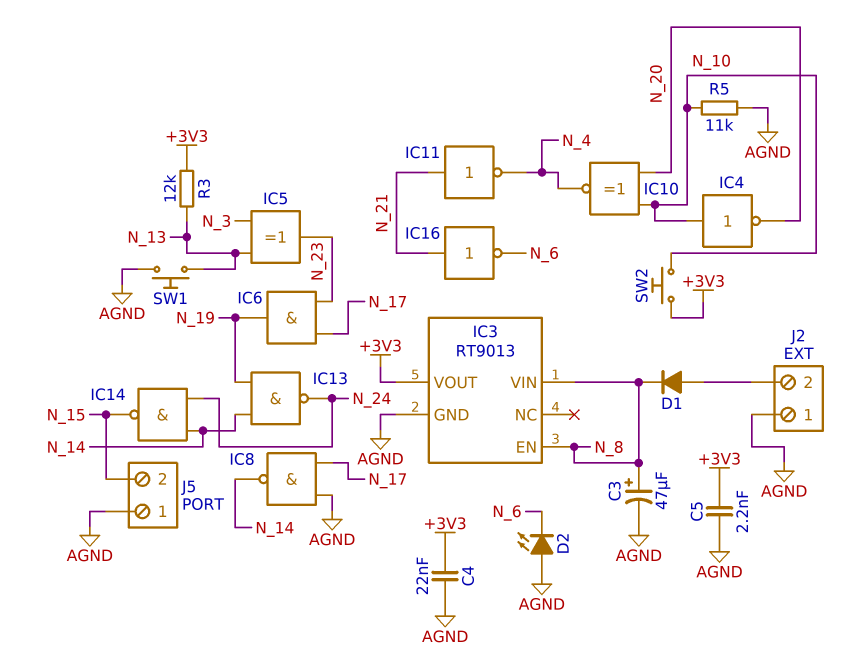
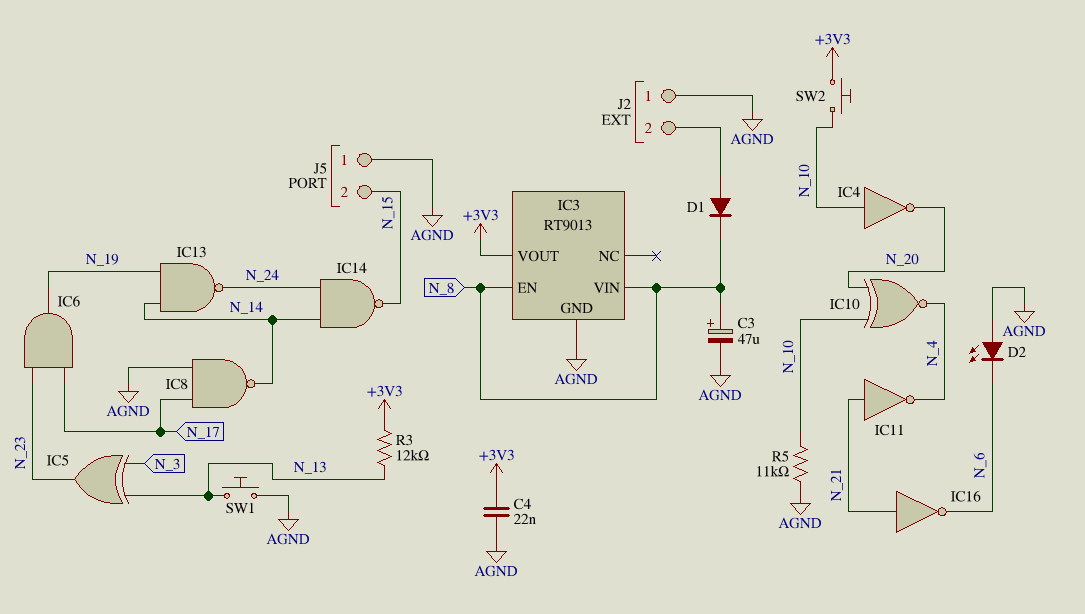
C5: 2.2nF (+3V3, AGND) -> none

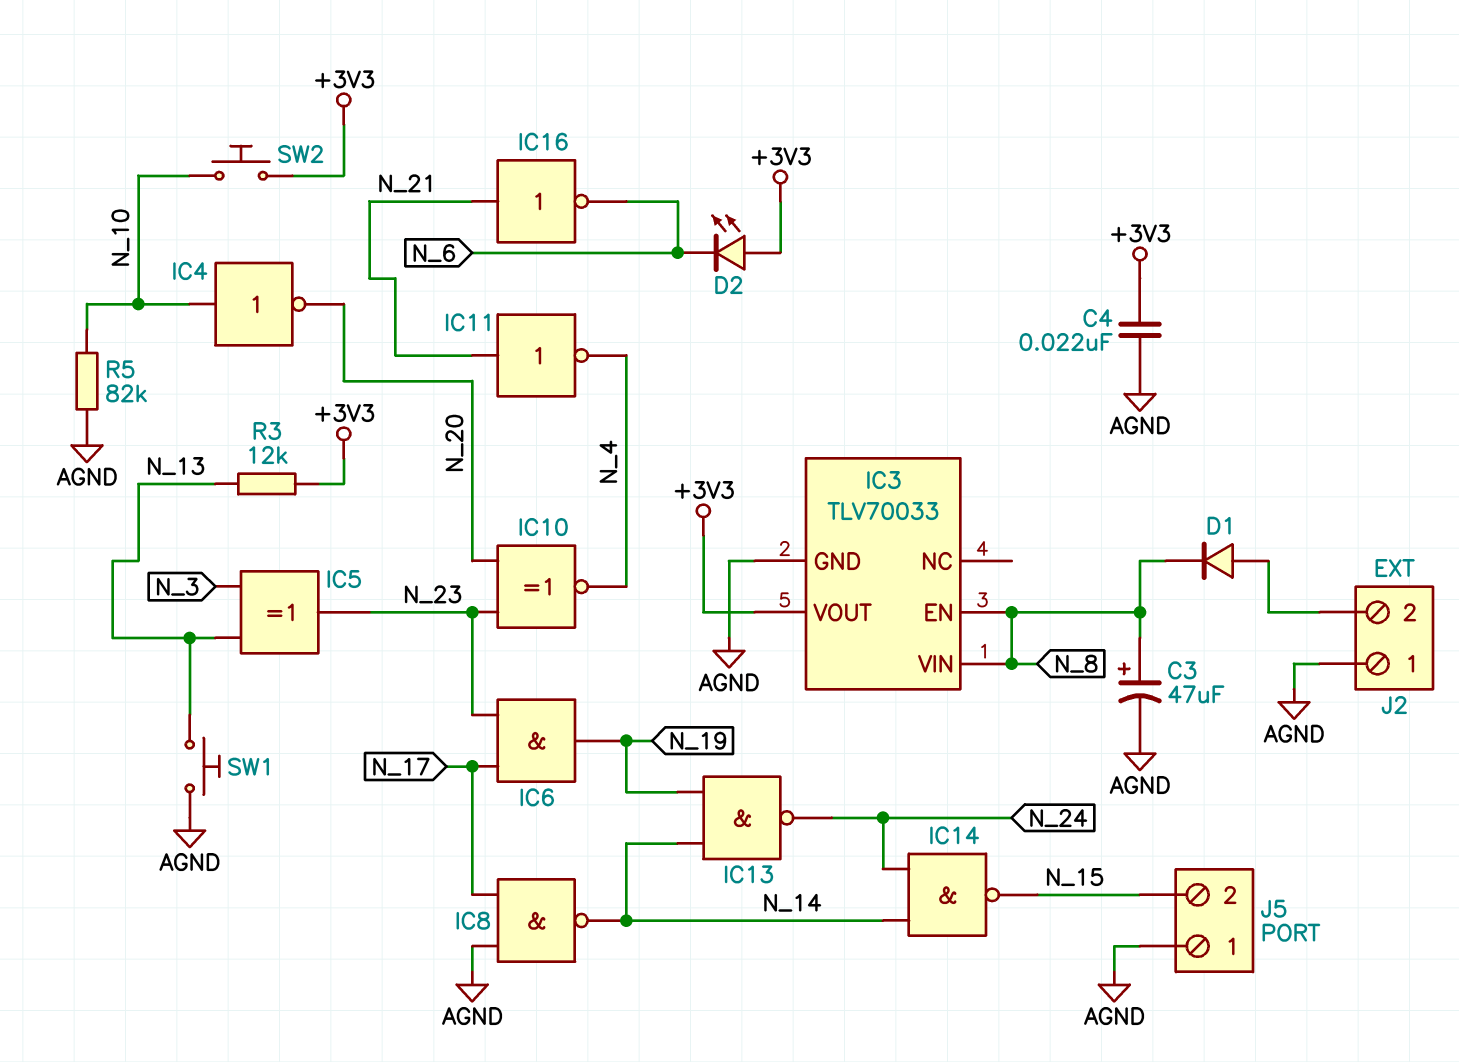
D2: LED (A AGND, K N_6) -> LED (A +3V3, K N_6)
IC3: RT9013 -> TLV70033
IC10: XNOR (in N_10, in N_20, out N_4) -> XNOR (in N_20, in N_23, out N_4)
R5: 11k (AGND, N_10) -> 82k (AGND, N_10)

